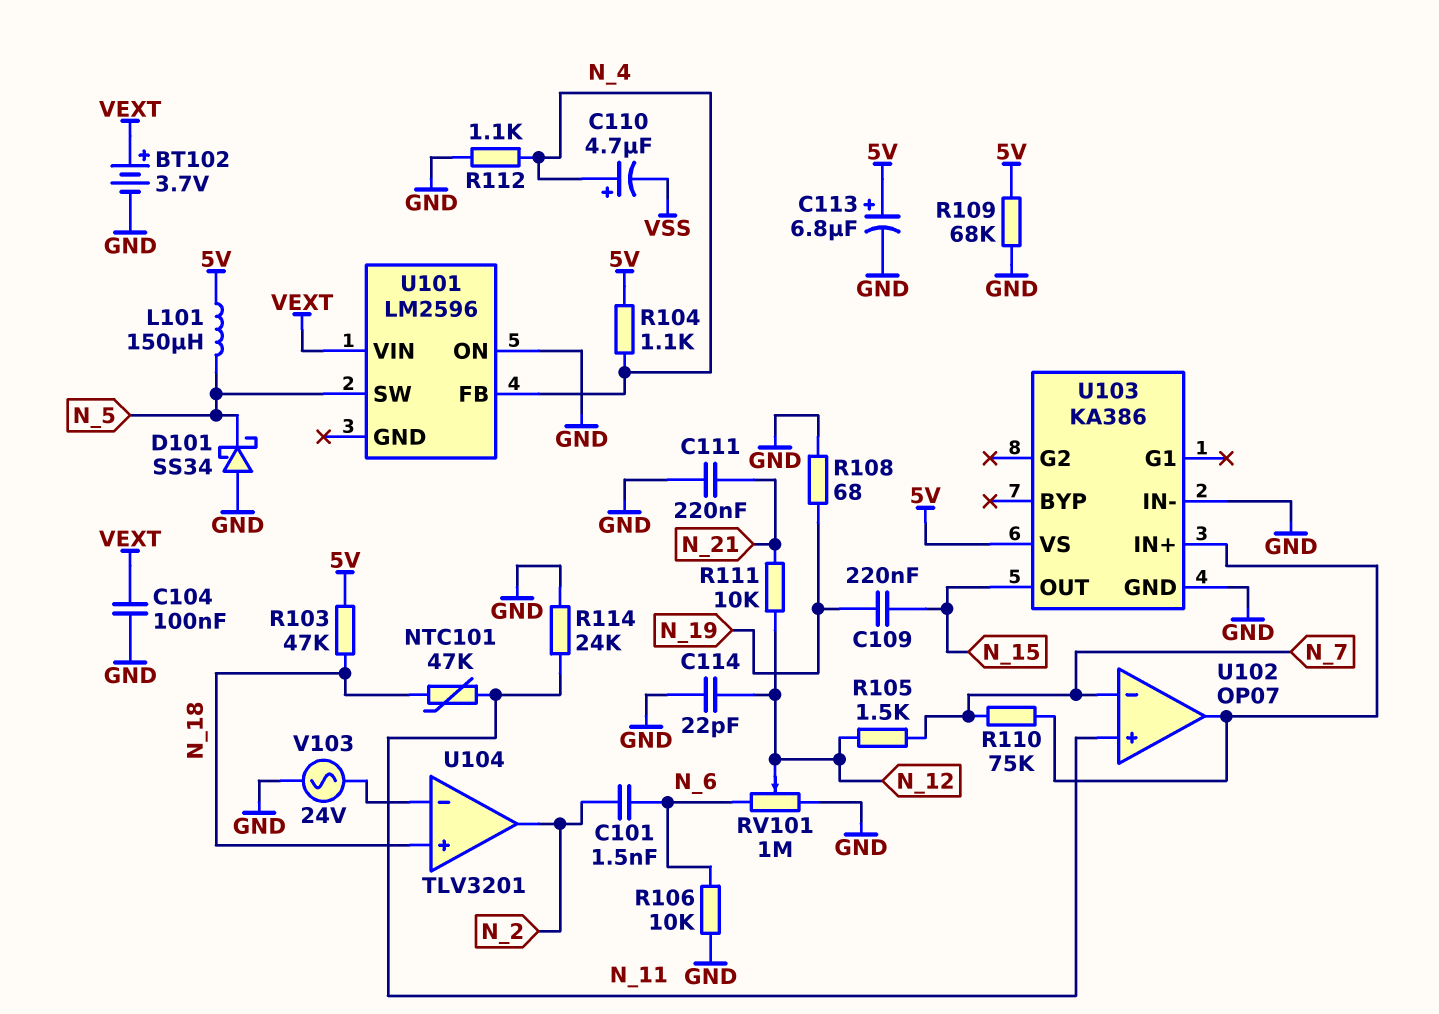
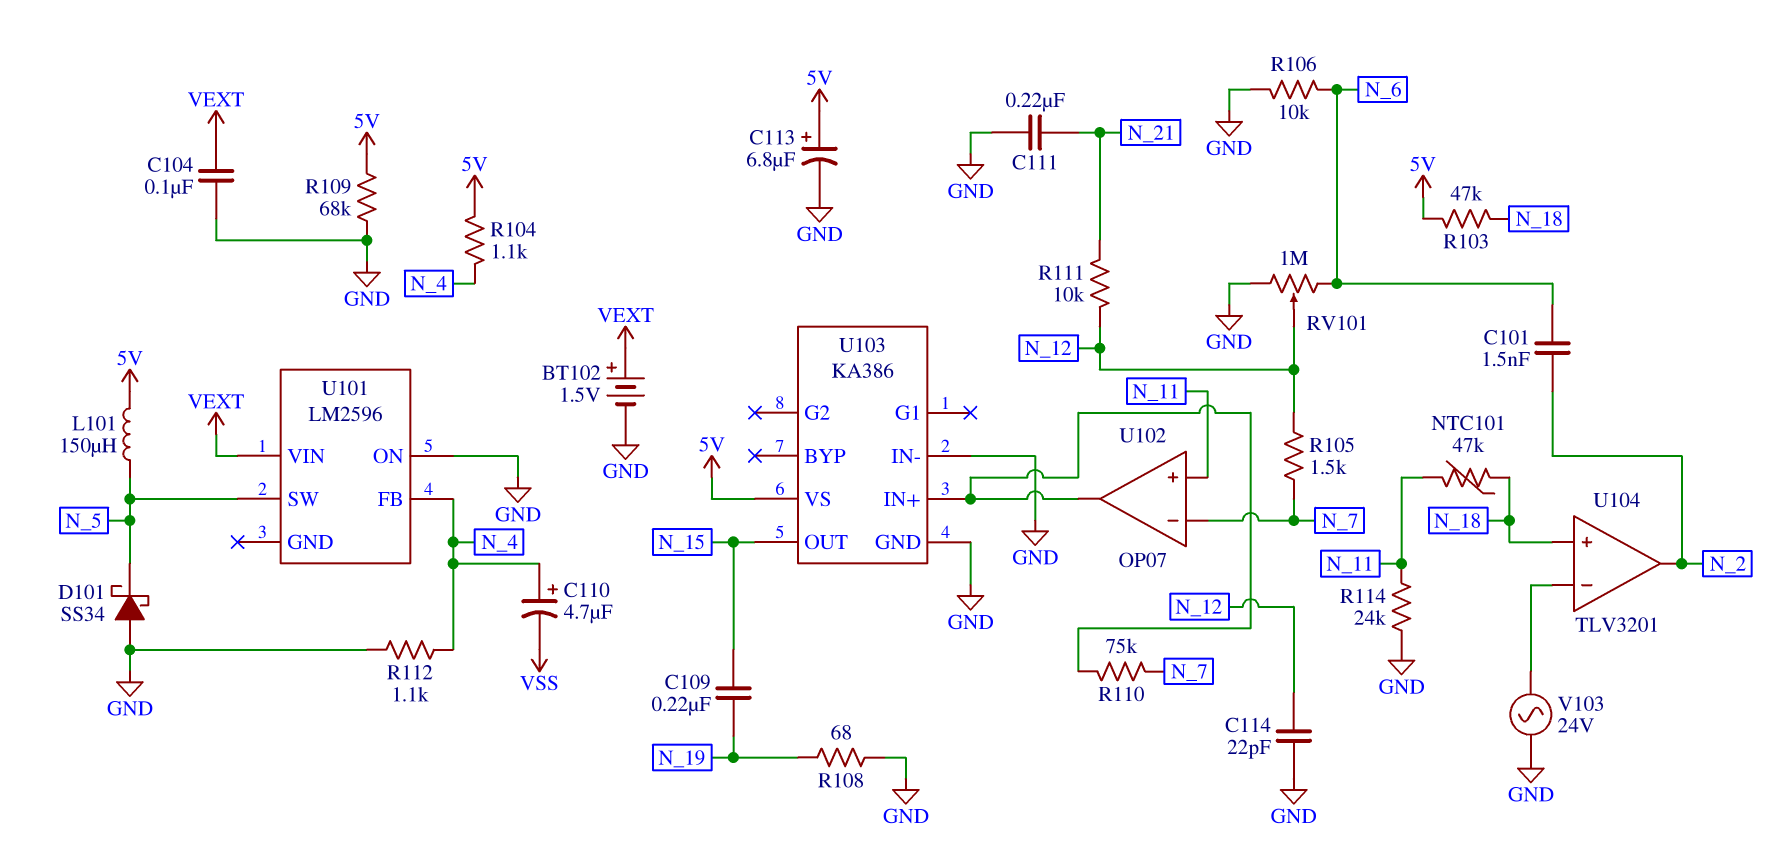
BT102: 3.7V (plus VEXT, minus GND) -> 1.5V (plus VEXT, minus GND)

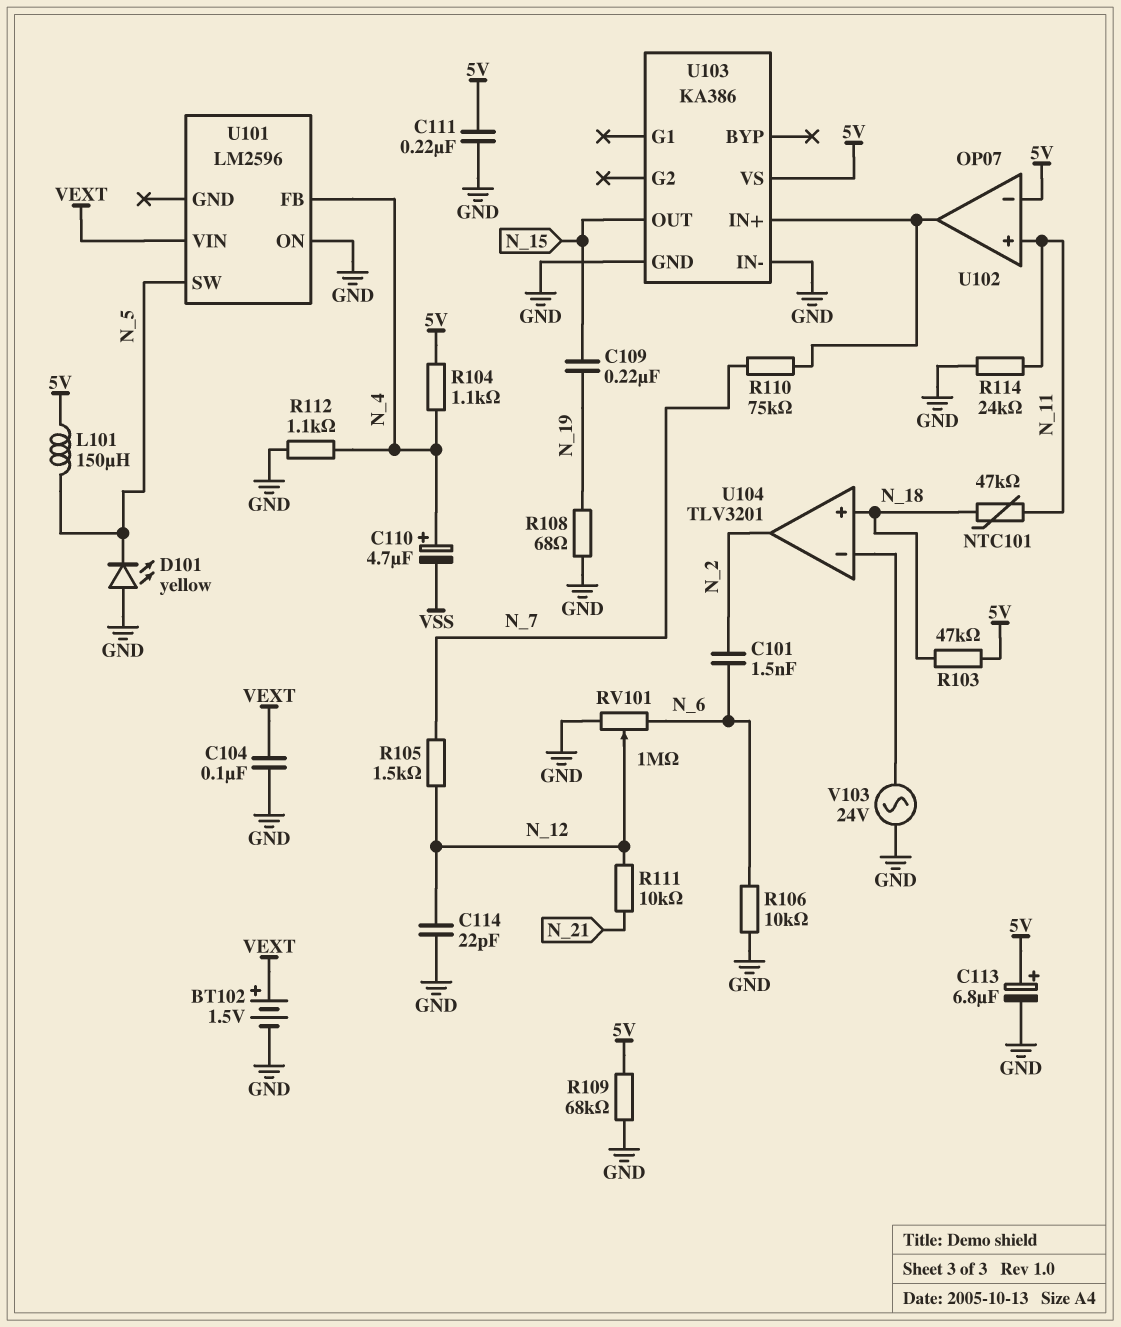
C111: 220nF (GND, N_21) -> 220nF (5V, GND)
D101: schottky SS34 (A GND, K N_5) -> LED yellow (A GND, K N_5)
U102 pin in-: N_7 -> 5V

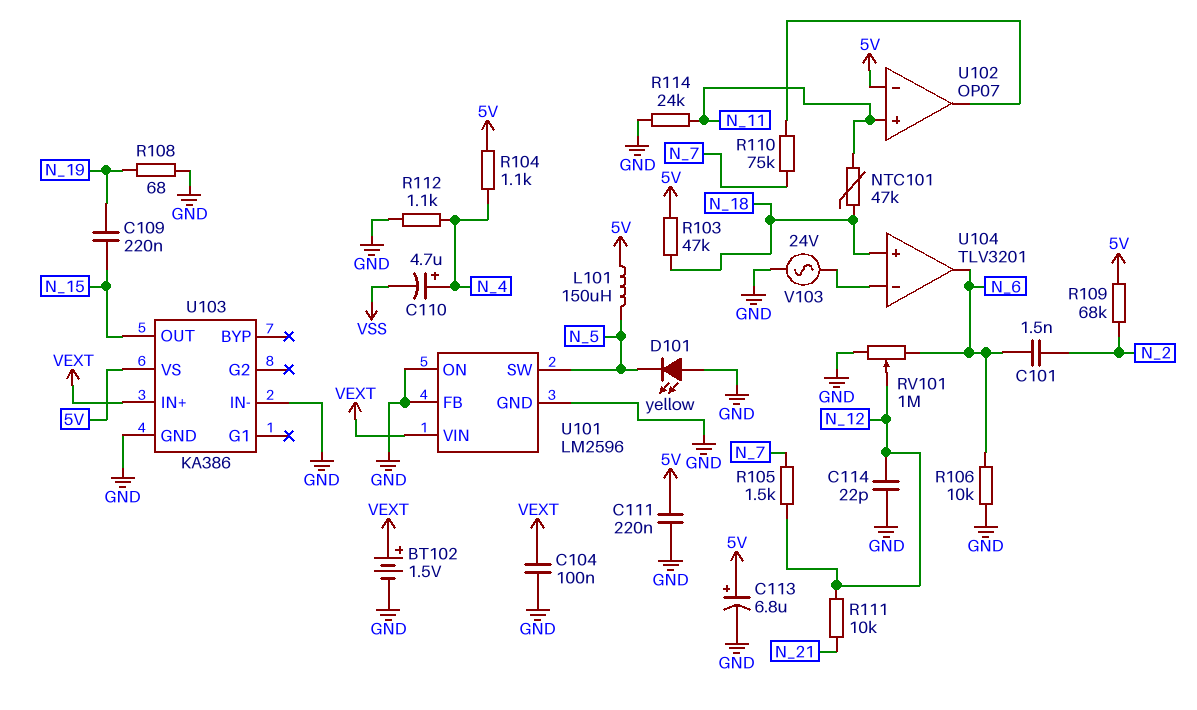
R109: 68k (5V, GND) -> 68k (5V, N_2)
U101 pin FB: N_4 -> GND
U101 pin GND: none -> GND
U103 pin IN+: U102/out -> VEXT
U104 pin out: N_2 -> N_6

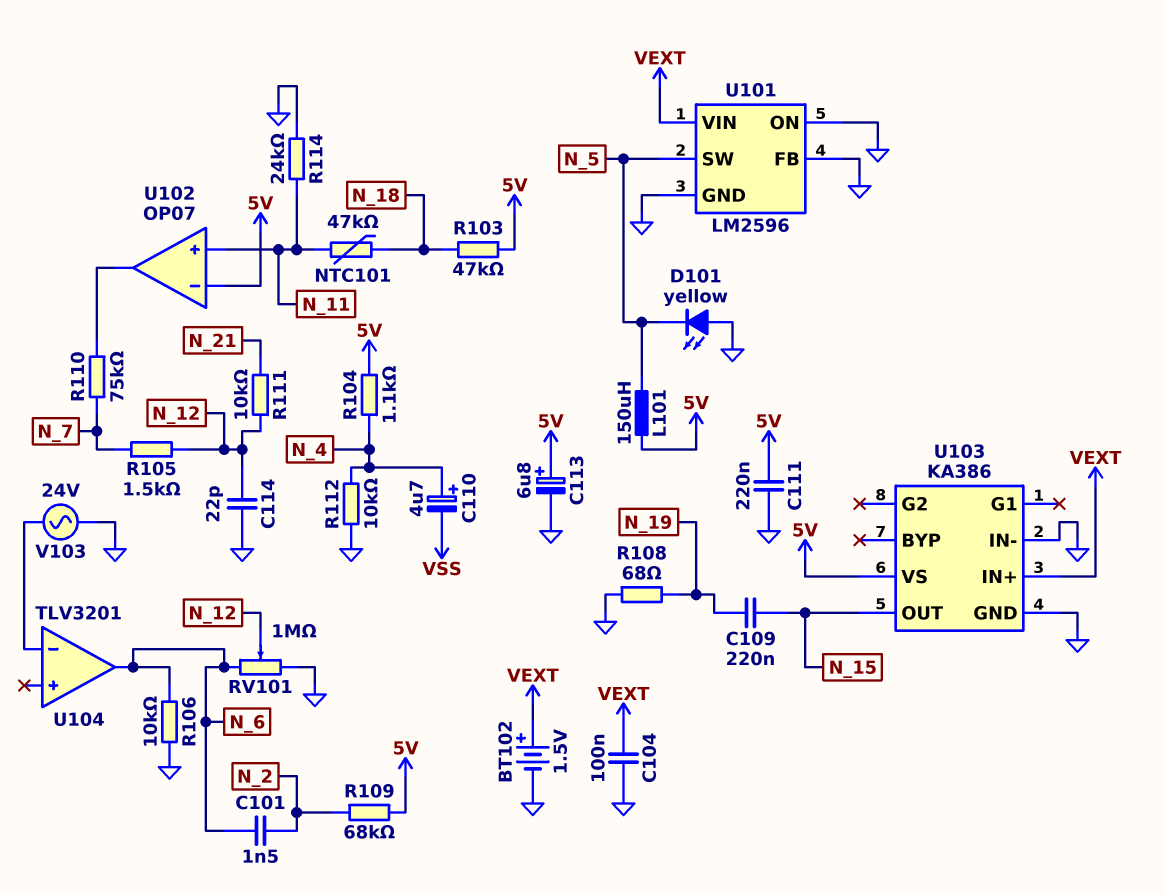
R112: 1.1k (GND, N_4) -> 10k (GND, N_4)
U104 pin in+: N_18 -> none

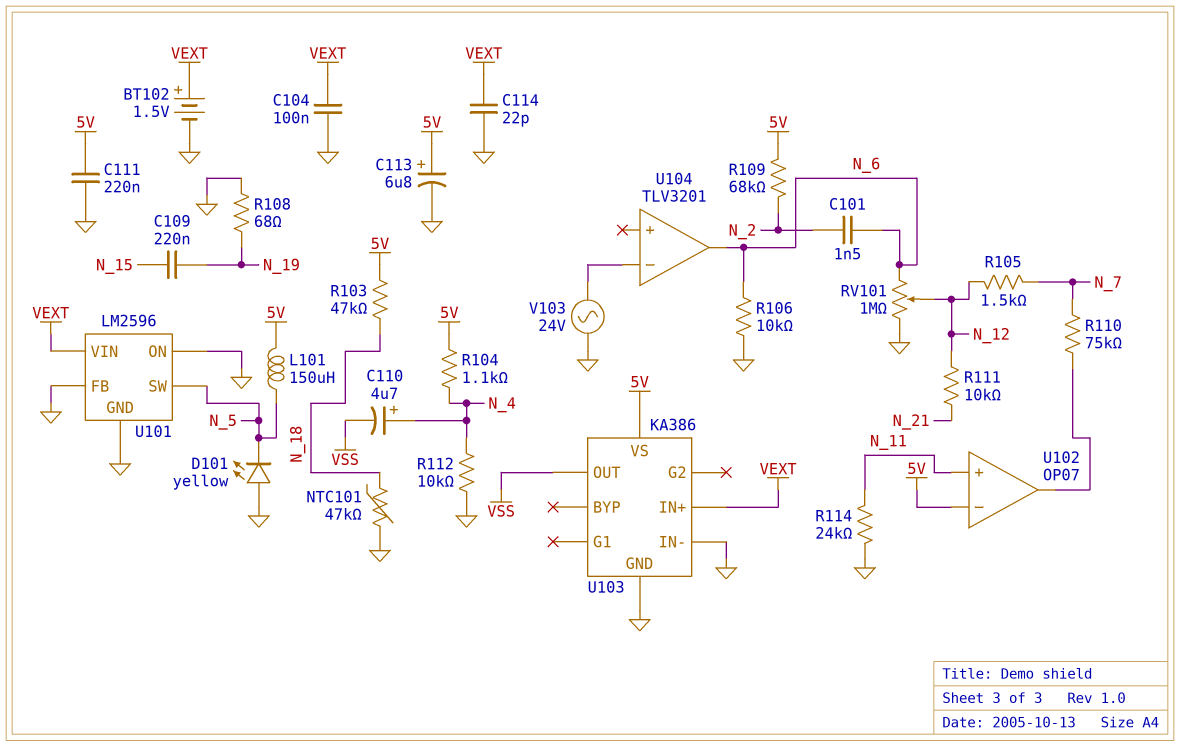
C114: 22pF (GND, N_12) -> 22pF (GND, VEXT)
NTC101: 47k (N_11, N_18) -> 47k (GND, N_18)
U103 pin OUT: N_15 -> VSS

